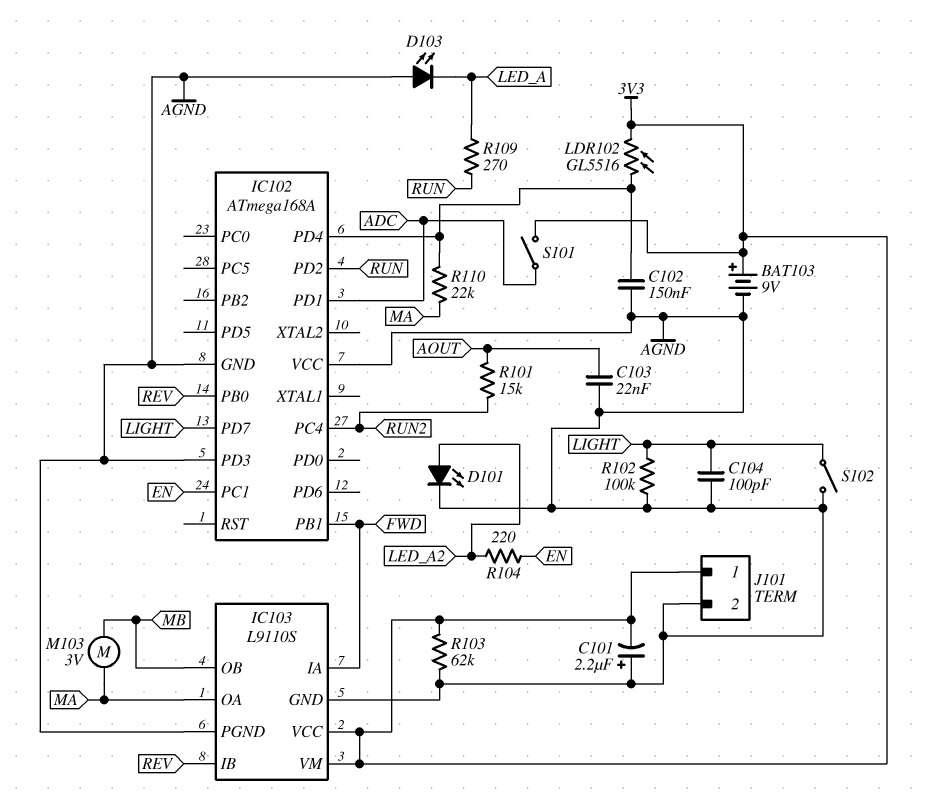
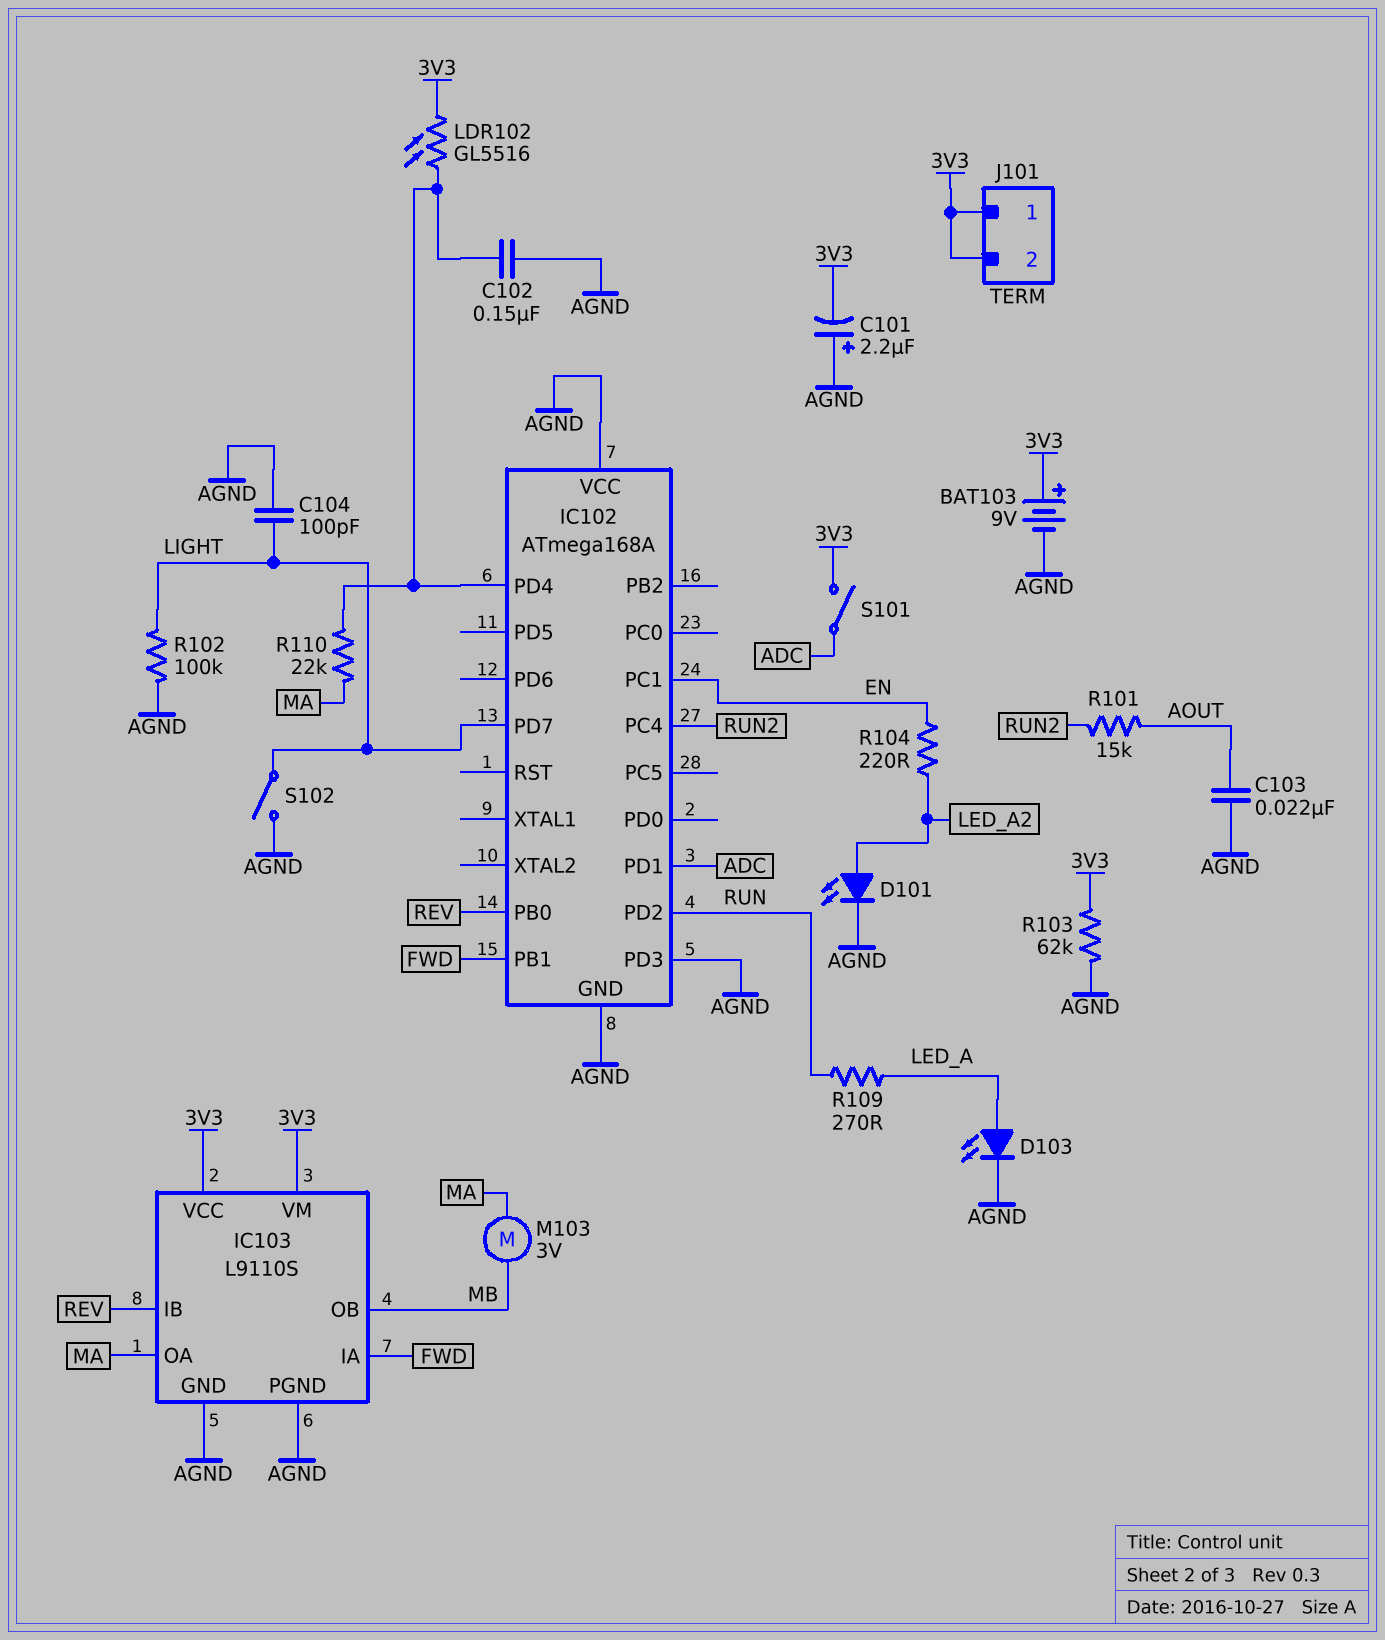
D103: LED (A AGND, K LED_A) -> LED (A LED_A, K AGND)
J101 pin 2: AGND -> 3V3

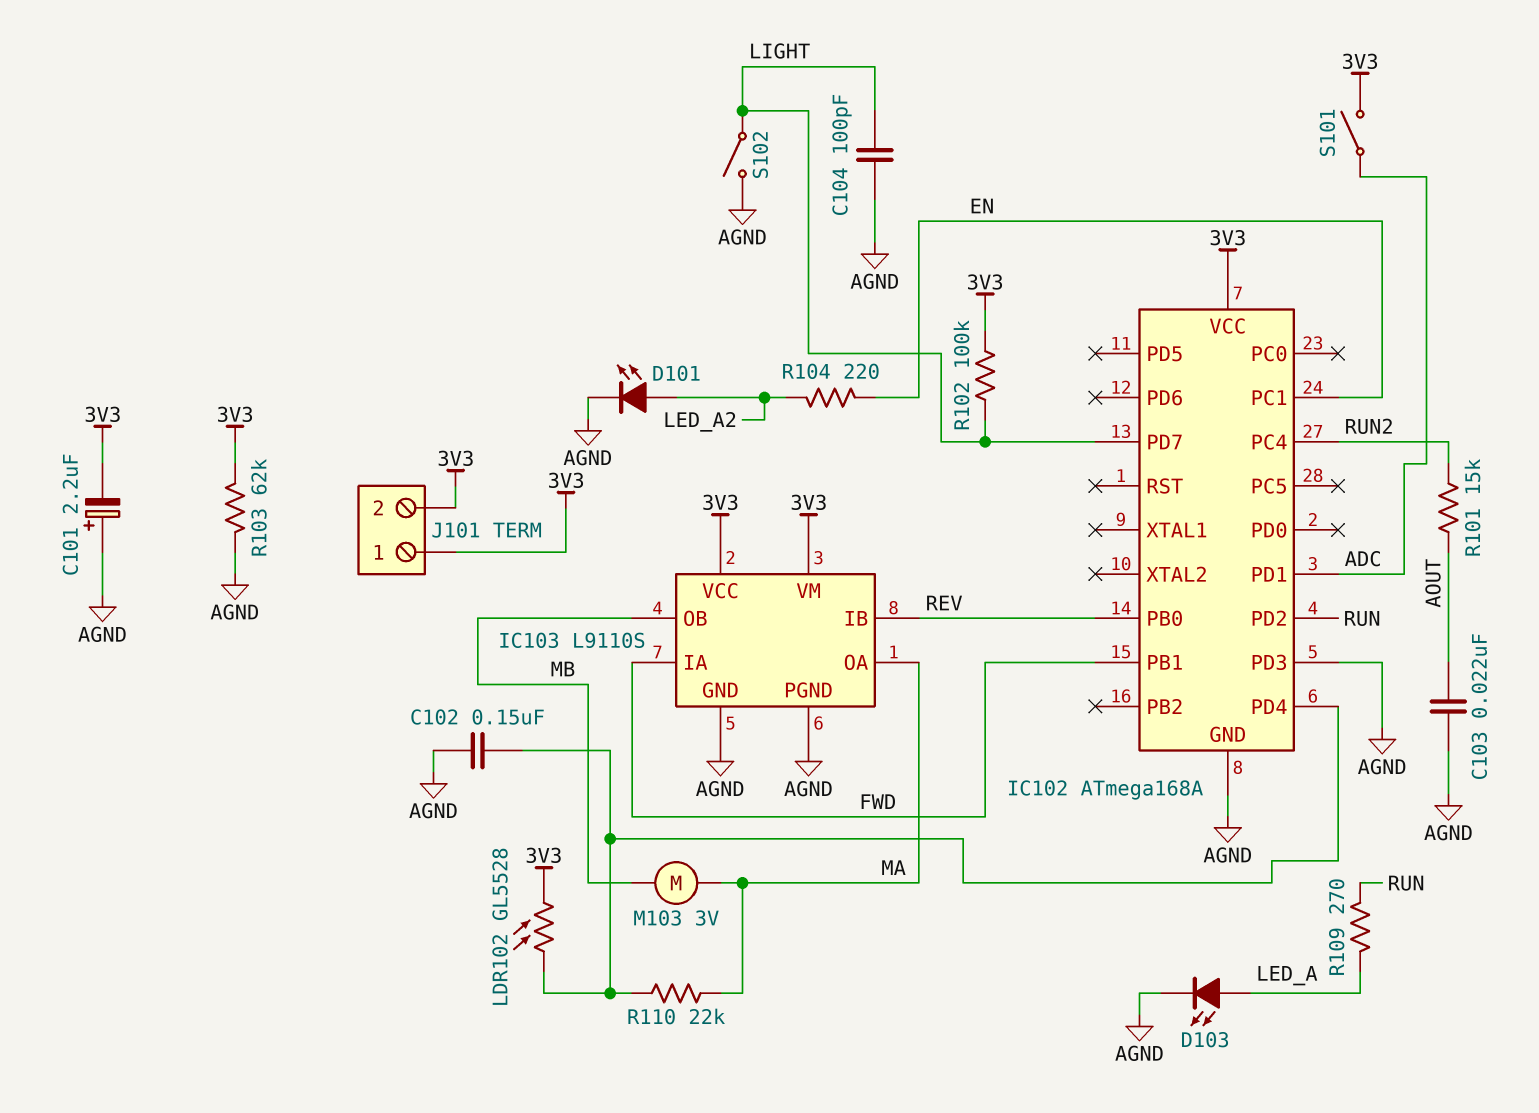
BAT103: 9V (plus 3V3, minus AGND) -> none
IC102 pin VCC: AGND -> 3V3
LDR102: GL5516 (3V3, IC102/PD4) -> GL5528 (3V3, IC102/PD4)
R102: 100k (AGND, LIGHT) -> 100k (3V3, LIGHT)

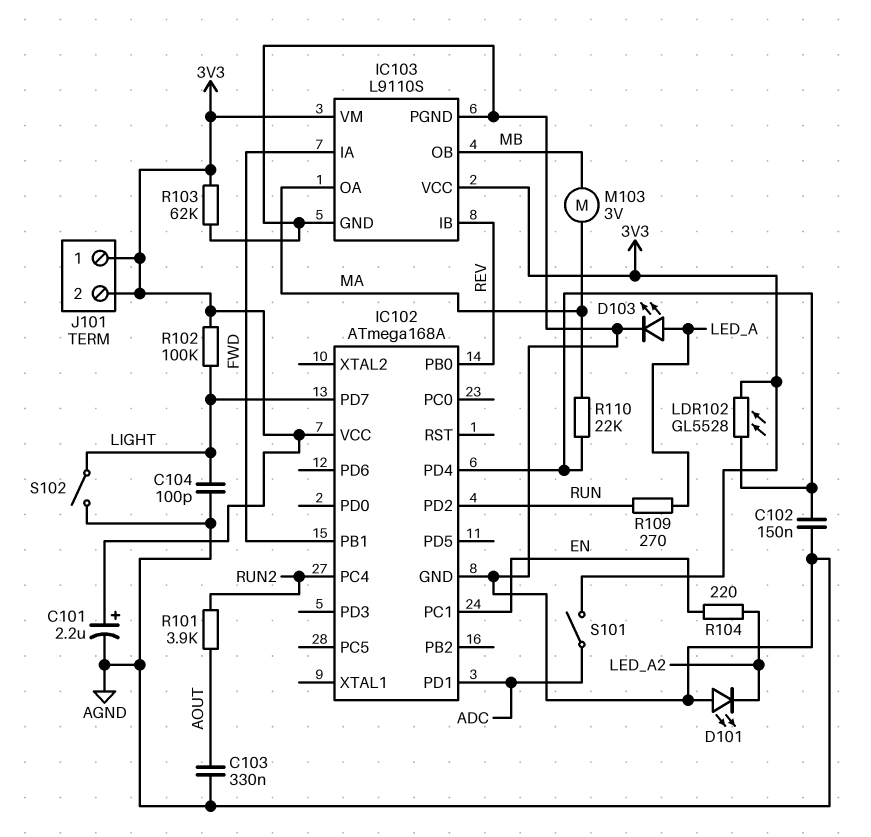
C101: 2.2uF (plus AGND, minus 3V3) -> 2.2uF (plus 3V3, minus AGND)
C103: 22nF (AGND, AOUT) -> 330nF (AGND, AOUT)
D101: LED (A LED_A2, K AGND) -> LED (A AGND, K LED_A2)
IC102 pin PD3: AGND -> none
R101: 15k (AOUT, RUN2) -> 3.9k (AOUT, RUN2)

